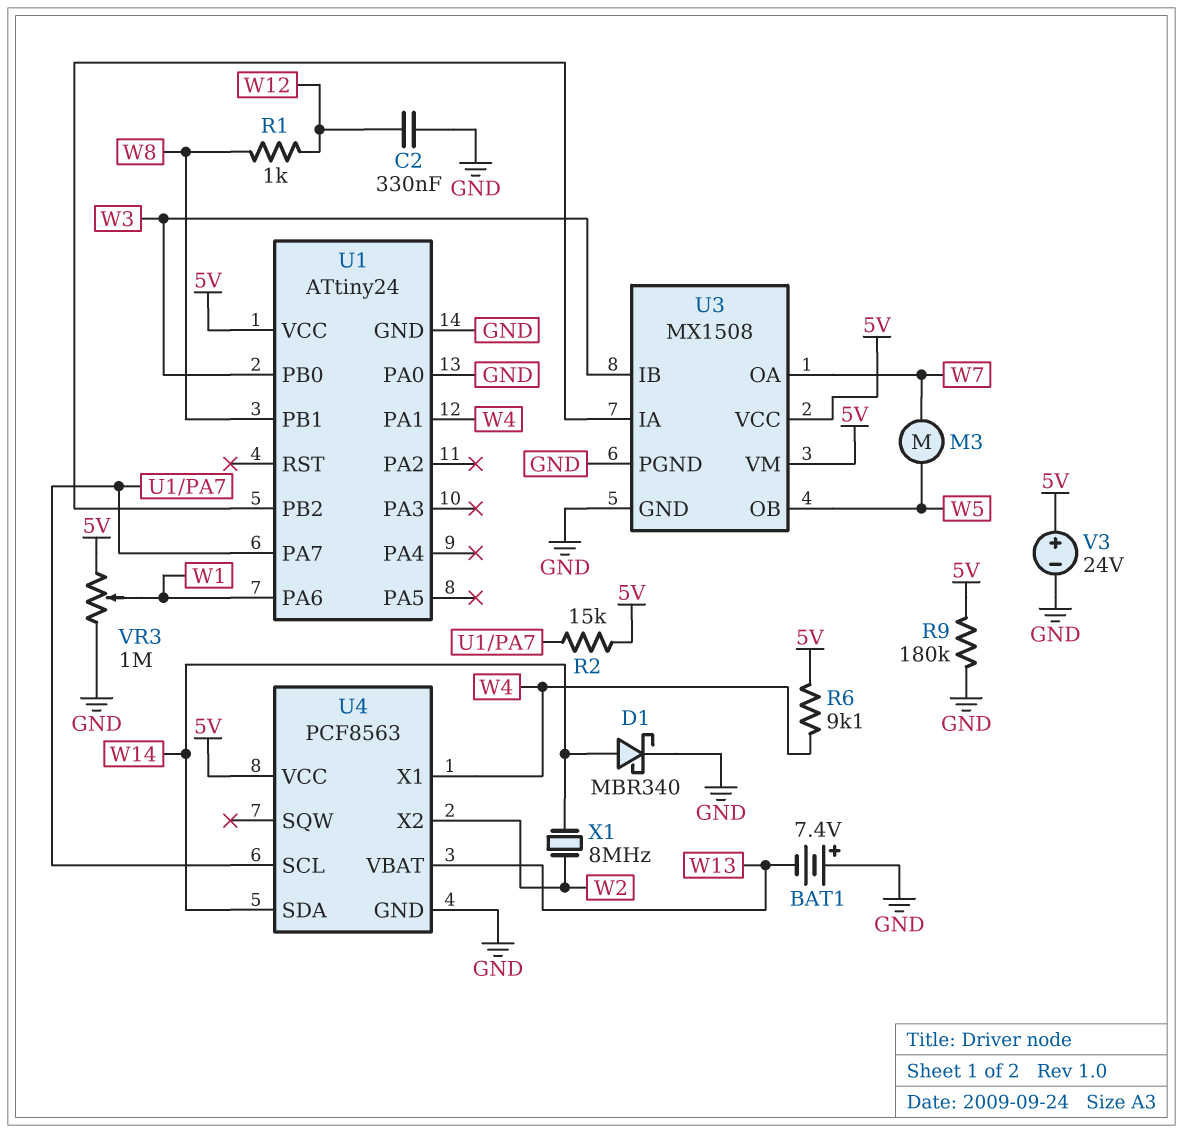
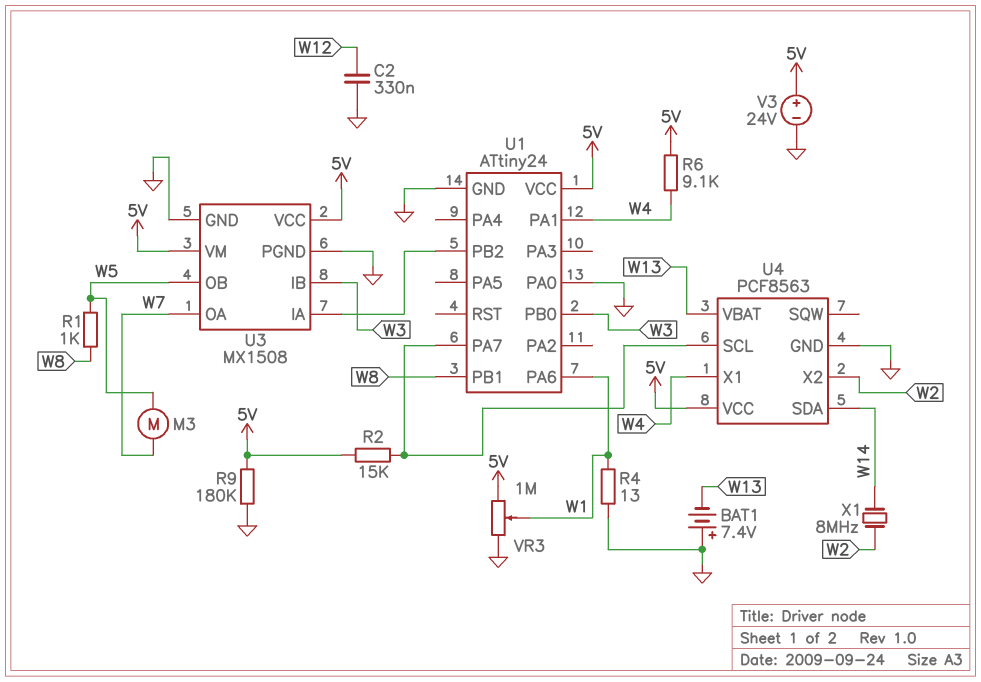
D1: schottky MBR340 (A W14, K GND) -> none
R1: 1k (W8, W12) -> 1k (W5, W8)
R4: none -> 13 (GND, W1)

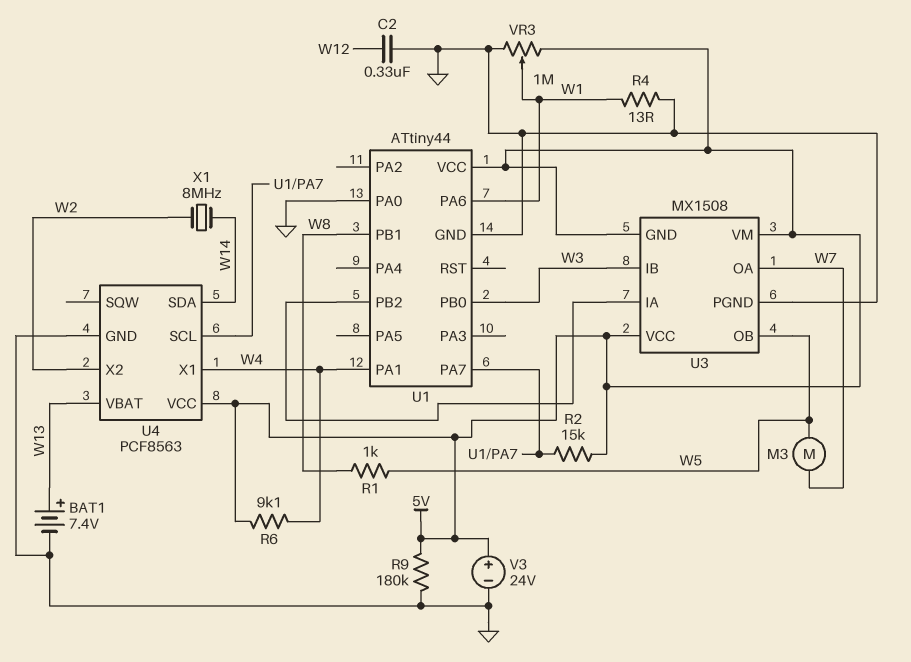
BAT1: 7.4V (plus GND, minus W13) -> 7.4V (plus W13, minus GND)
U1: ATtiny24 -> ATtiny44
U3 pin GND: GND -> 5V

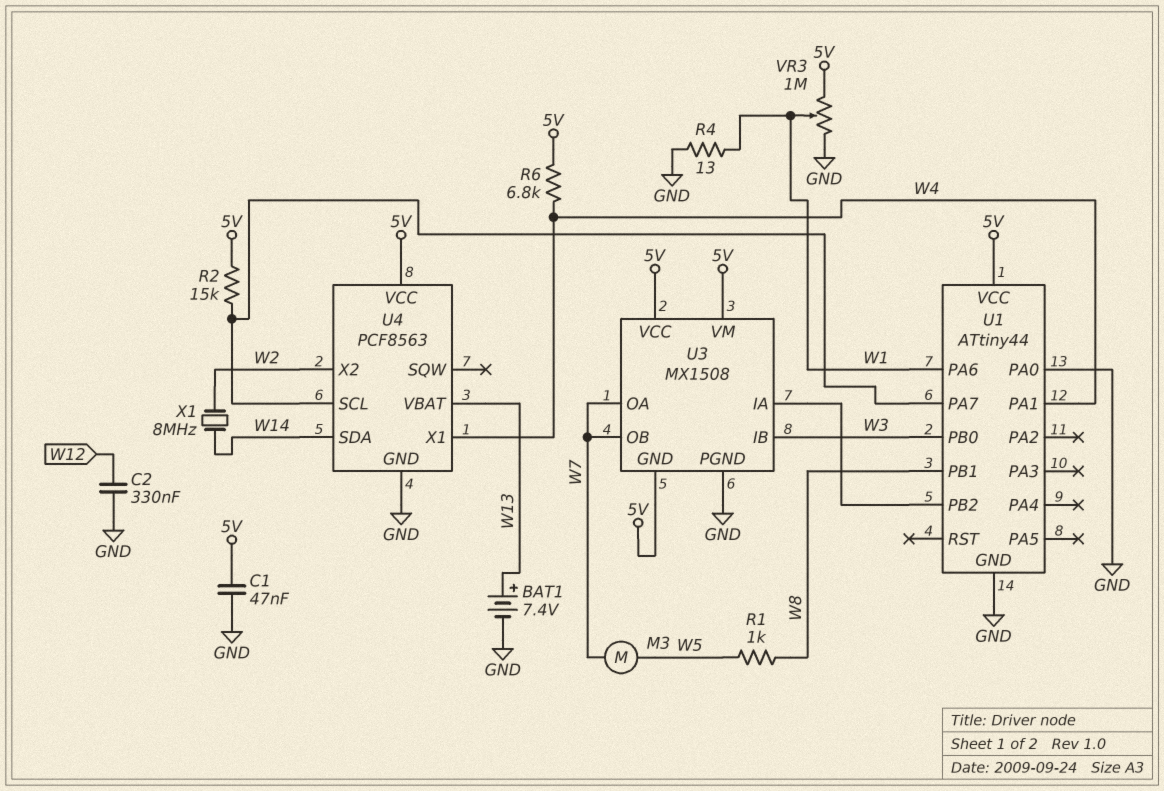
C1: none -> 47nF (5V, GND)
R6: 9.1k (5V, W4) -> 6.8k (5V, W4)
R9: 180k (5V, GND) -> none
U3 pin OB: W5 -> W7
V3: 24V (plus 5V, minus GND) -> none

